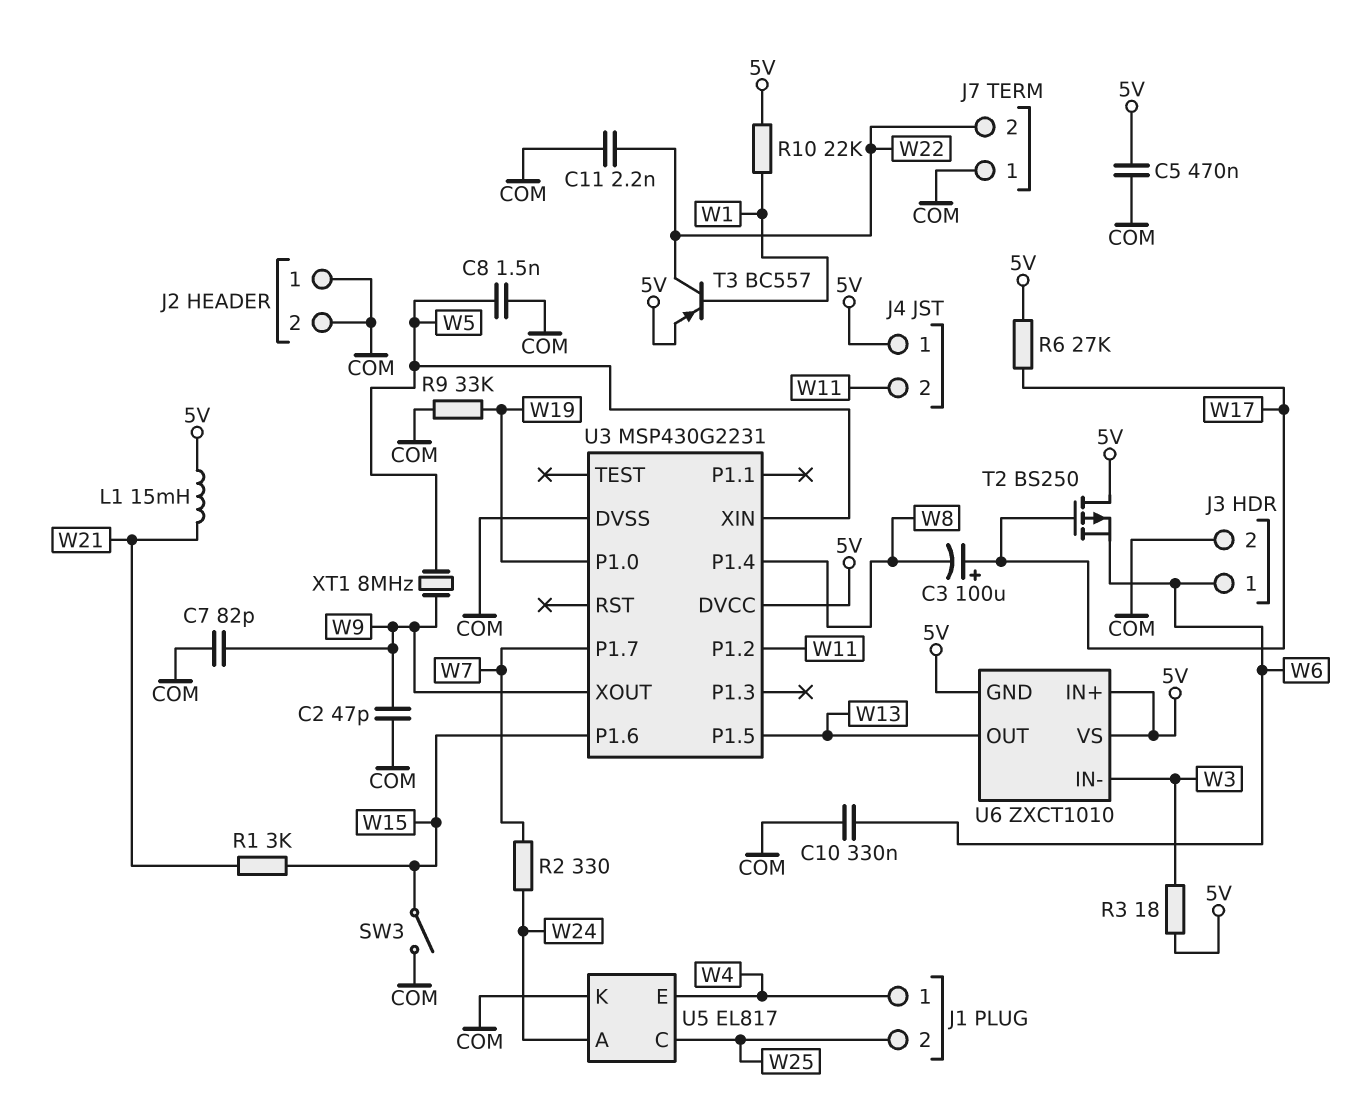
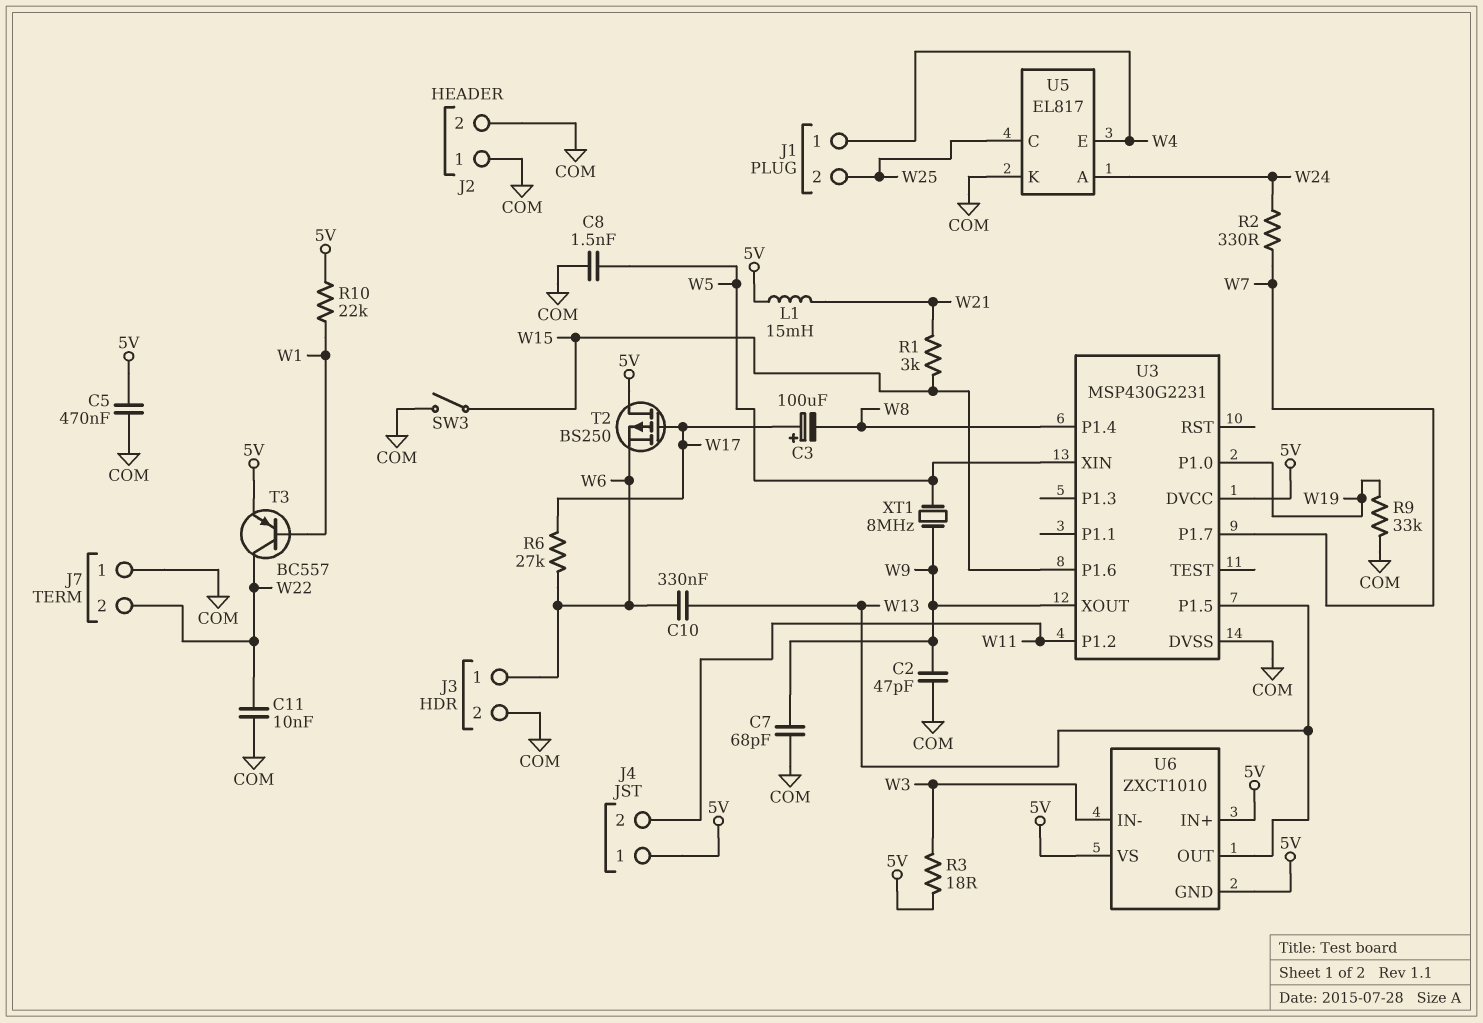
C7: 82pF (COM, W9) -> 68pF (COM, W9)
C10: 330nF (COM, W6) -> 330nF (W6, W13)
C11: 2.2nF (COM, W22) -> 10nF (COM, W22)
R6: 27k (5V, W17) -> 27k (W6, W17)

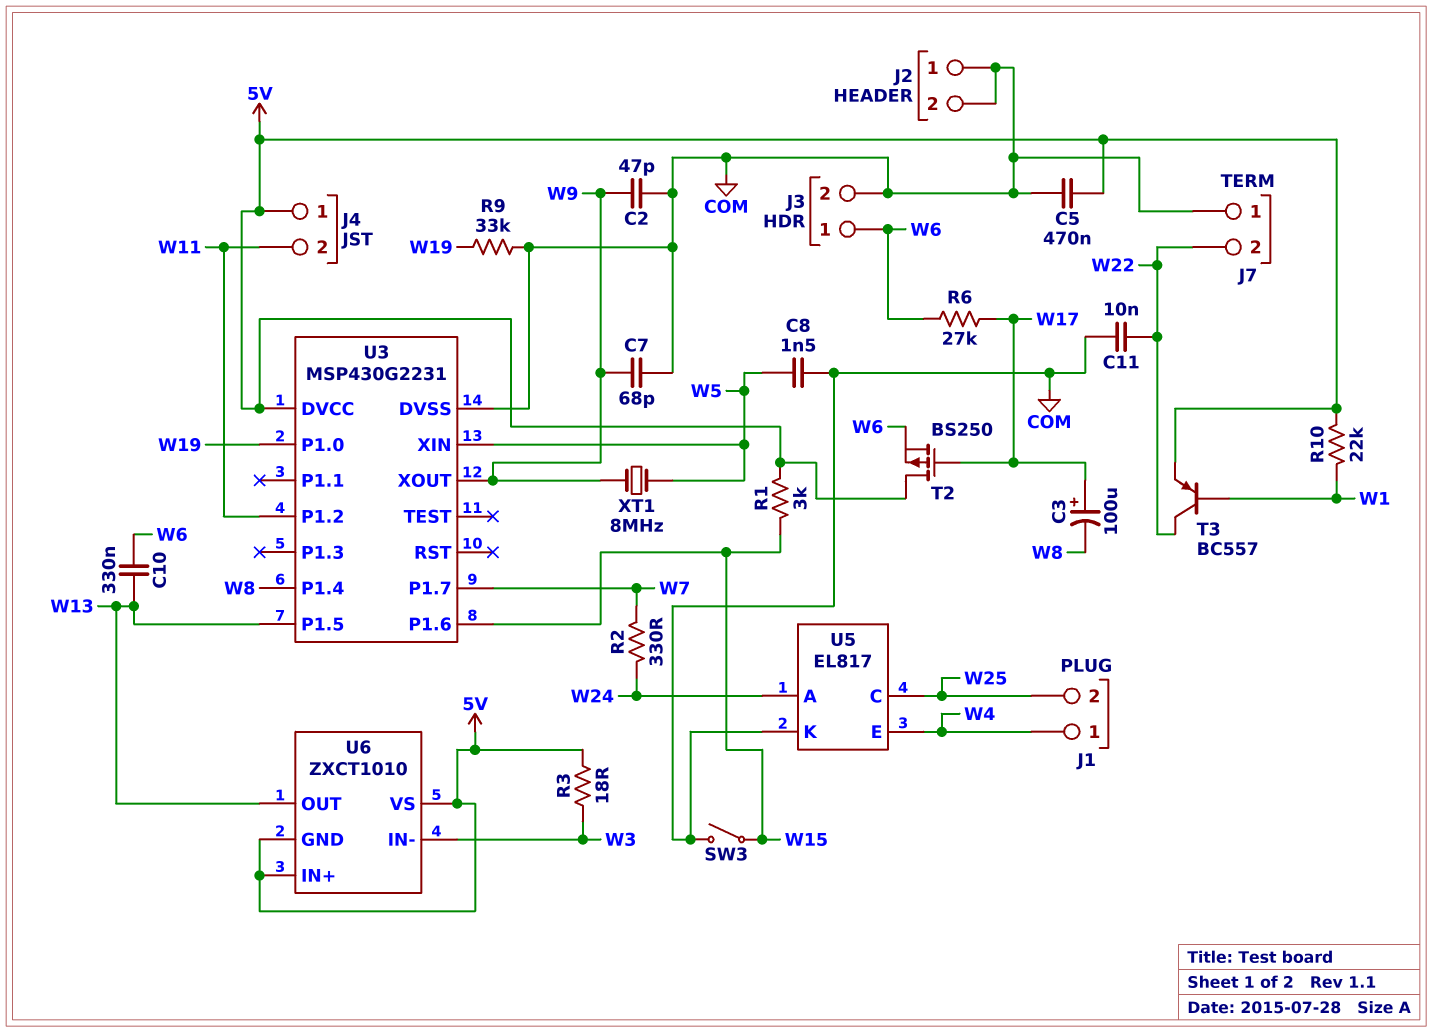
L1: 15mH (5V, W21) -> none
R1: 3k (W15, W21) -> 3k (5V, W15)

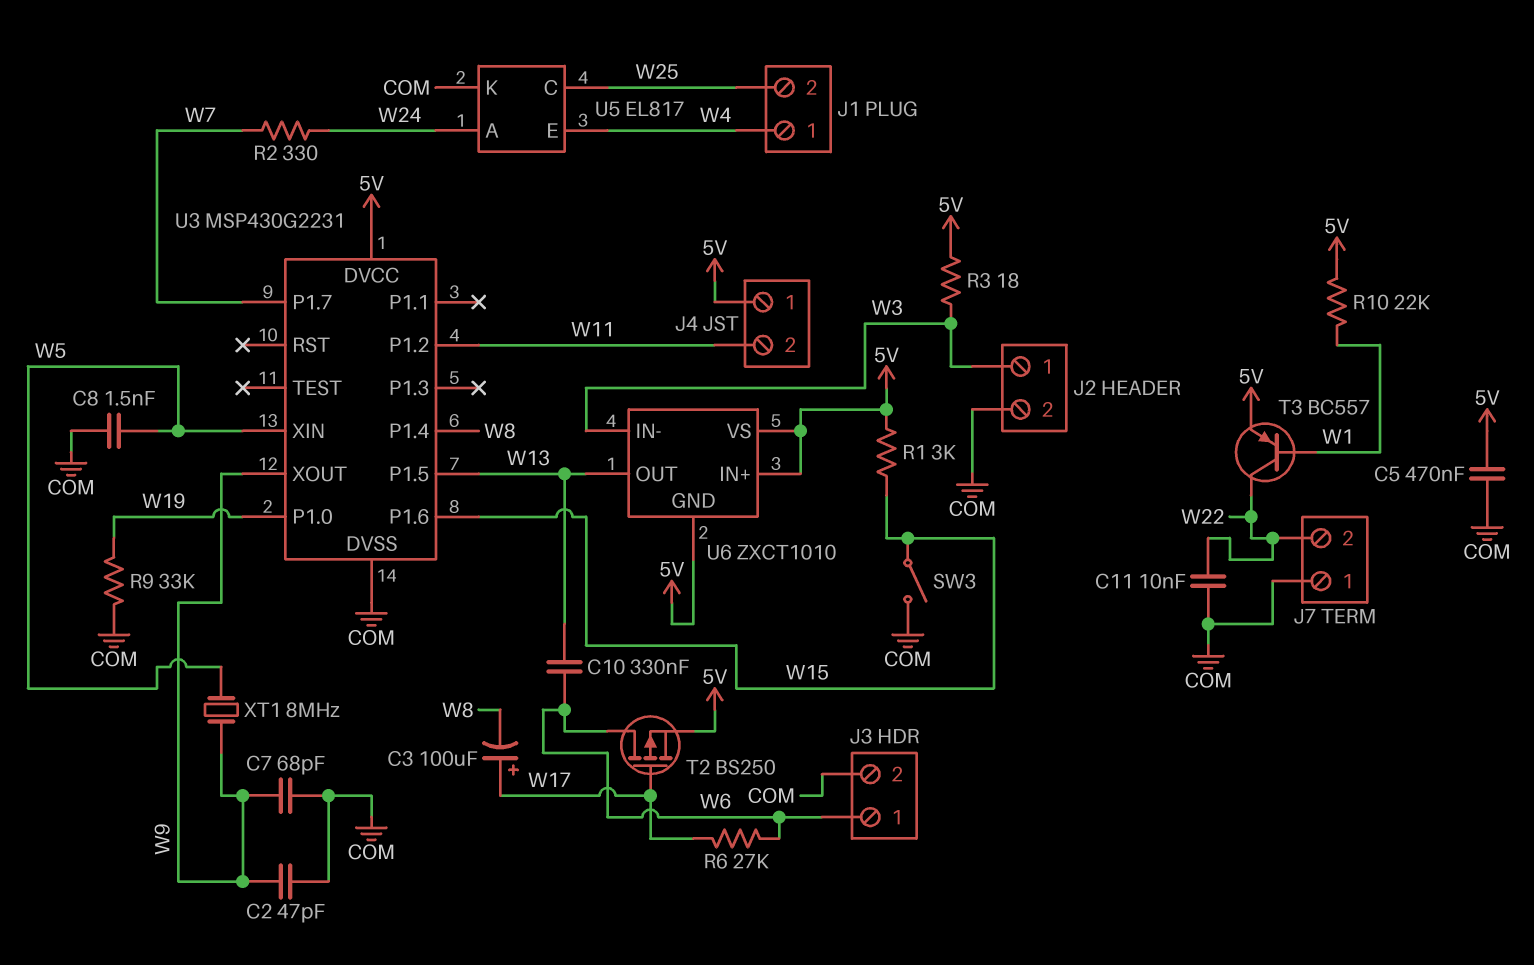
J2 pin 1: COM -> W3
T2: PMOS BS250 (G W17, D 5V, S W6) -> PMOS BS250 (G W17, D W6, S 5V)

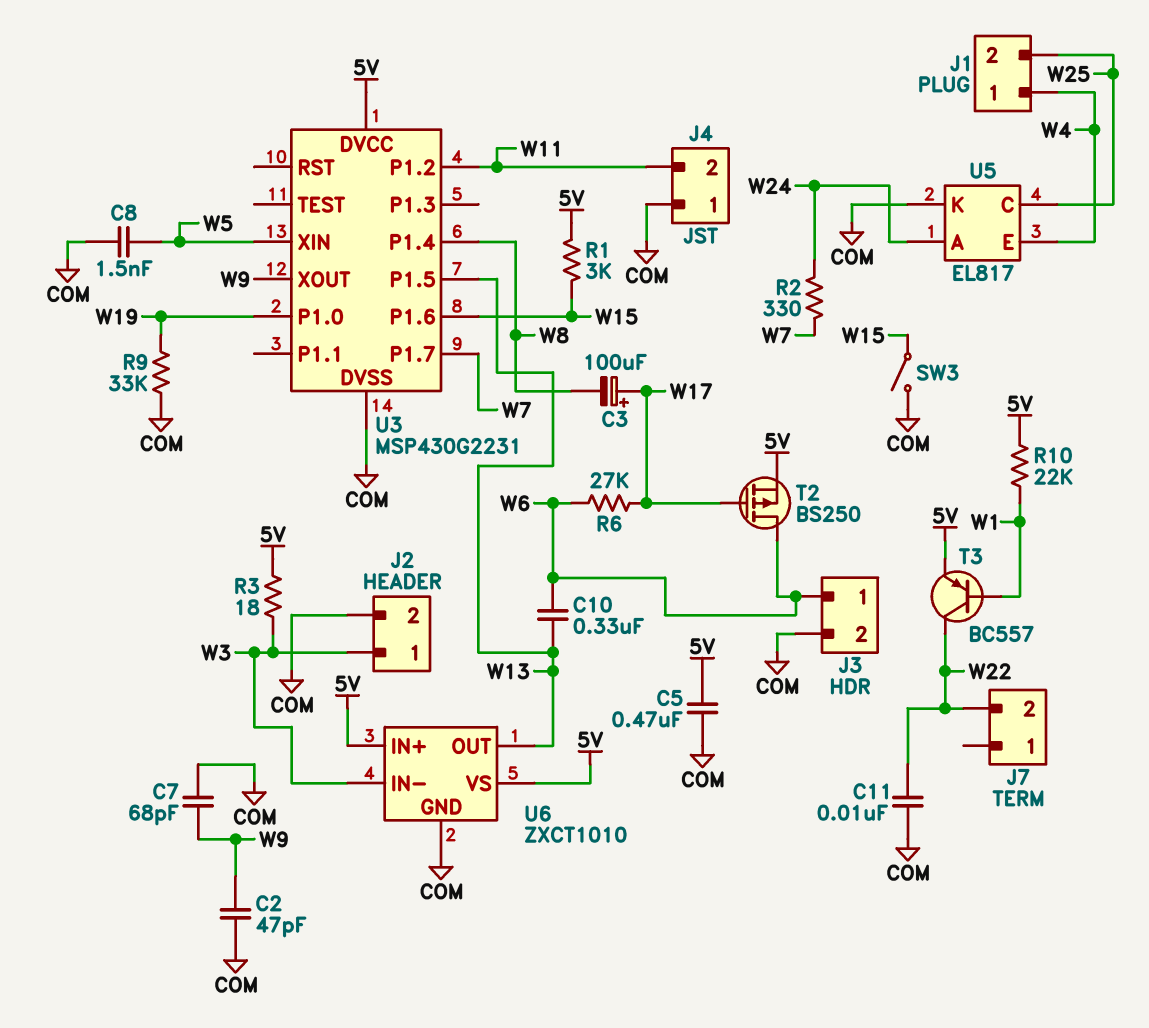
J4 pin 1: 5V -> COM
J7 pin 1: COM -> none
U6 pin GND: 5V -> COM
XT1: 8MHz (W5, W9) -> none

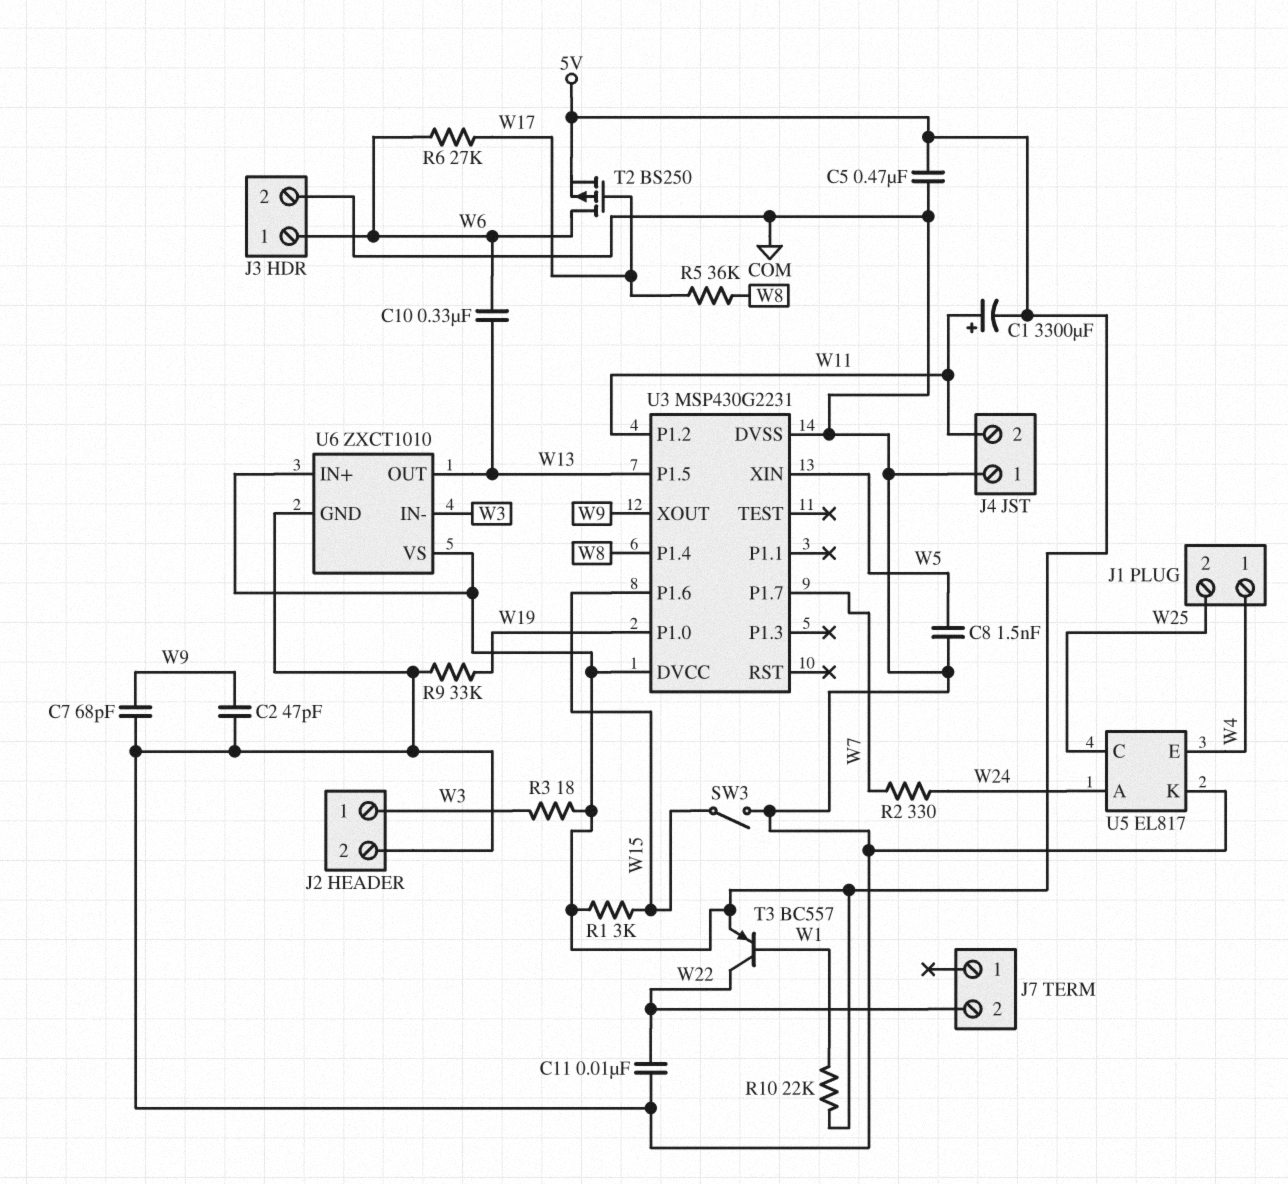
C1: none -> 3300uF (plus W11, minus 5V)
C3: 100uF (plus W17, minus W8) -> none
R5: none -> 36k (W8, W17)

